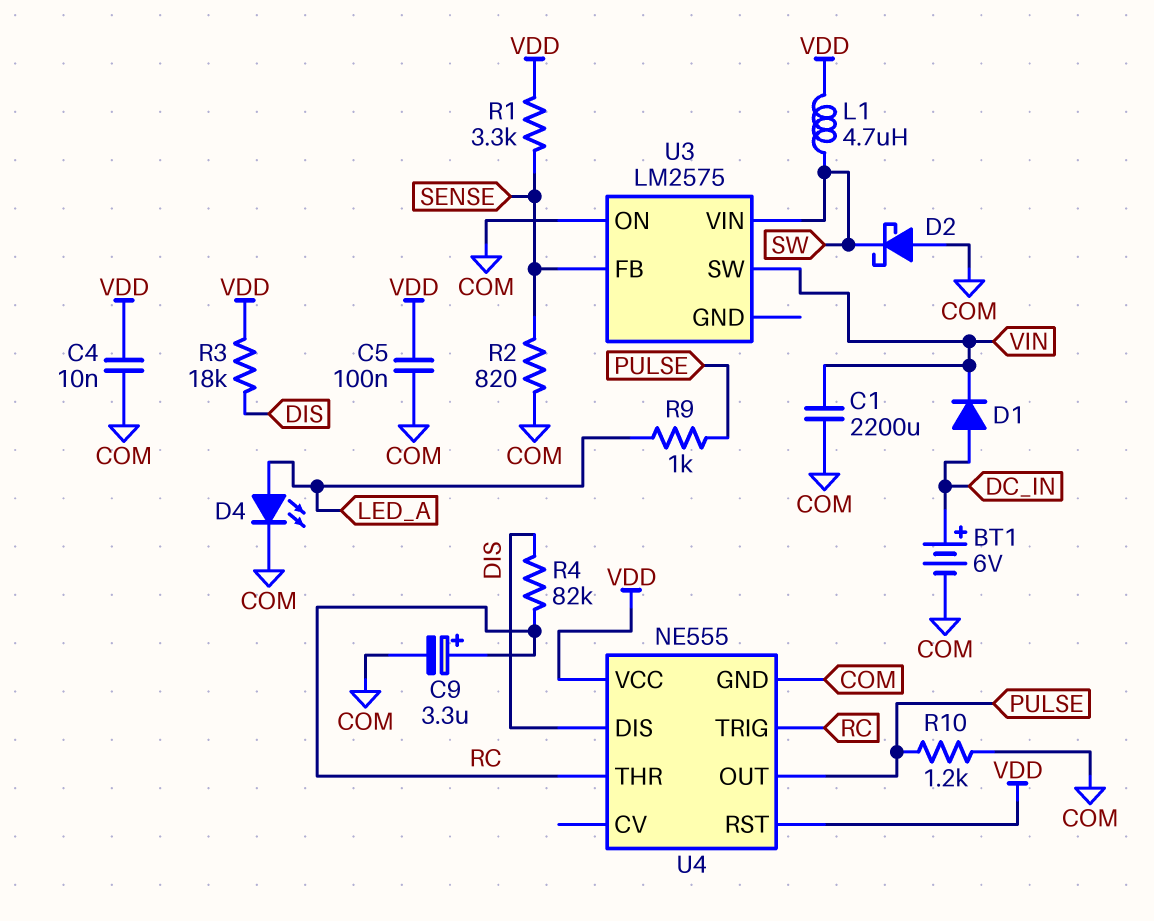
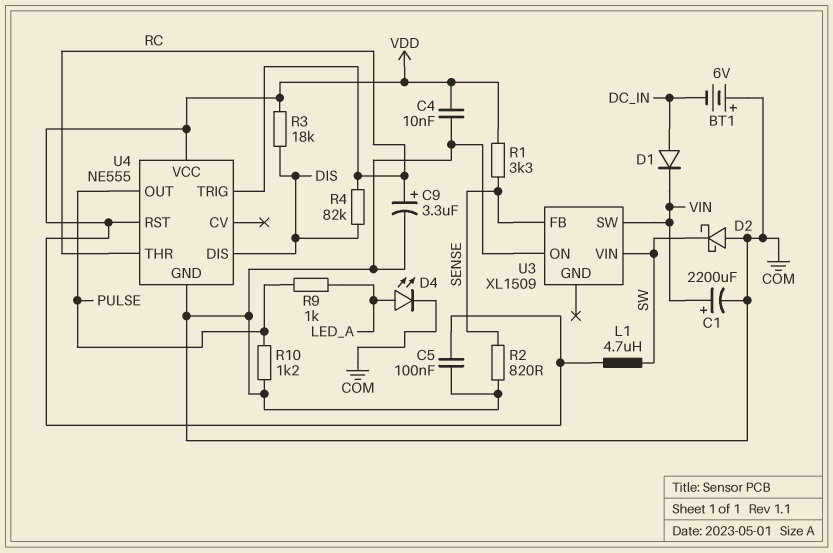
BT1: 6V (plus DC_IN, minus COM) -> 6V (plus COM, minus DC_IN)
C1: 2200uF (COM, VIN) -> 2200uF (plus VIN, minus COM)
U3: LM2575 -> XL1509

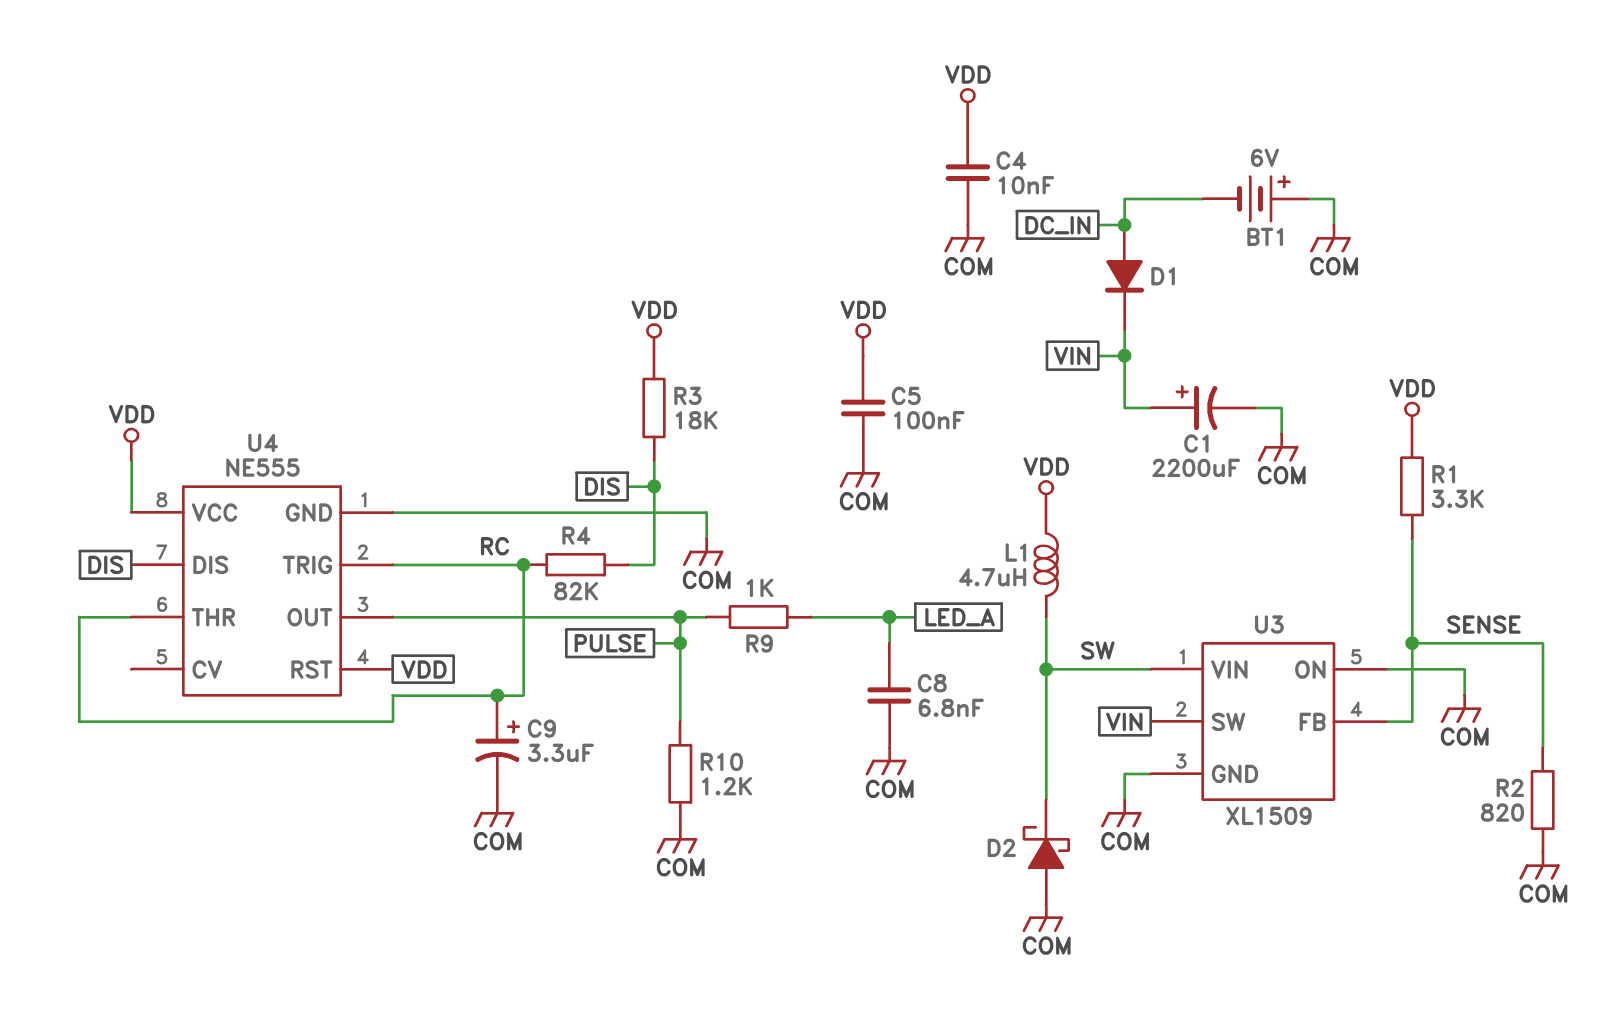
C8: none -> 6.8nF (COM, LED_A)
D4: LED (A LED_A, K COM) -> none
U3 pin GND: none -> COM

